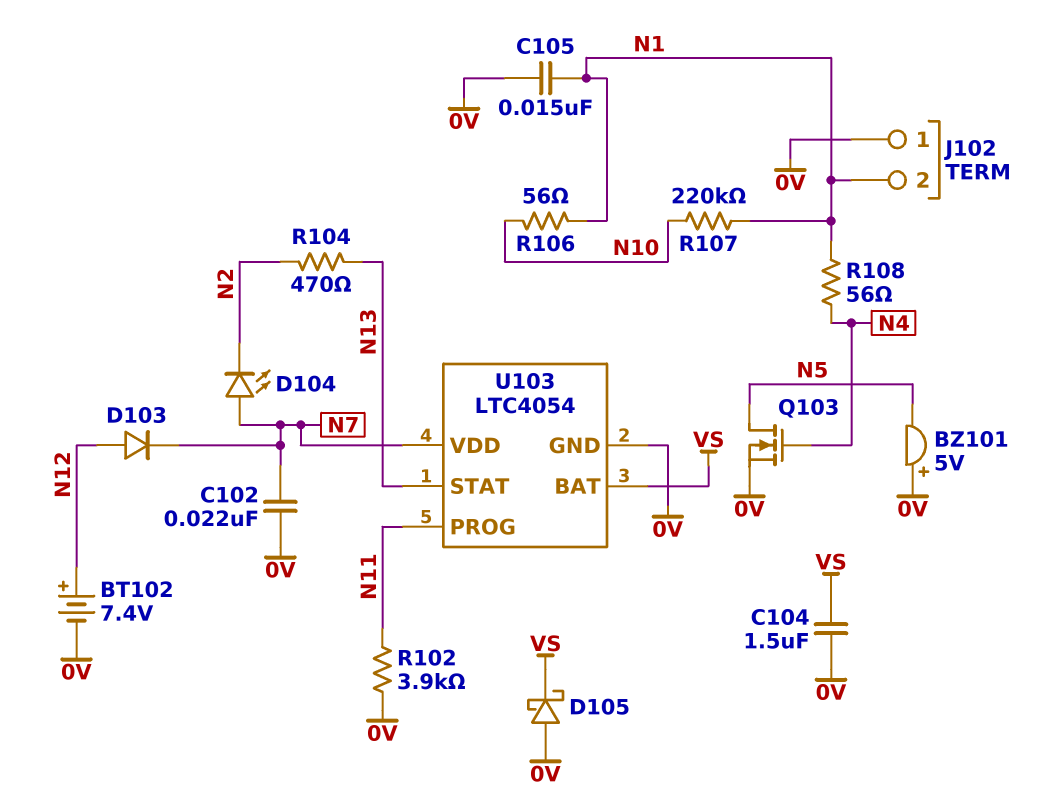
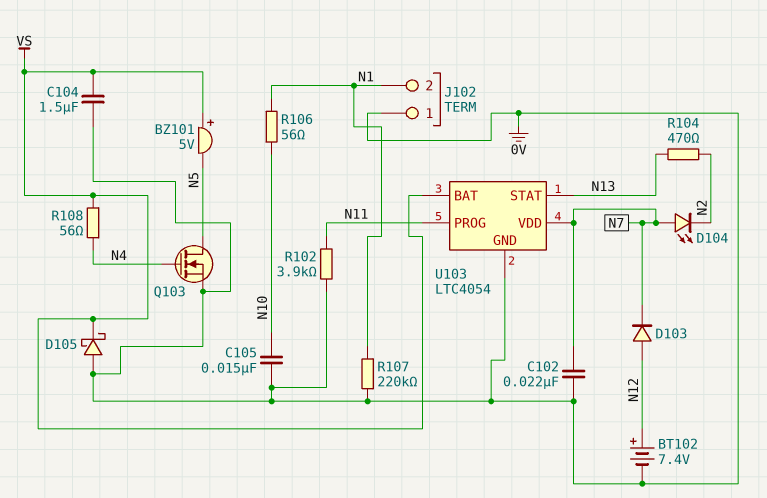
BZ101: buzzer 5V (plus 0V, minus N5) -> buzzer 5V (plus VS, minus N5)
C105: 15nF (0V, N1) -> 15nF (0V, N10)
R107: 220k (N1, N10) -> 220k (0V, N1)
R108: 56 (N1, N4) -> 56 (N4, VS)

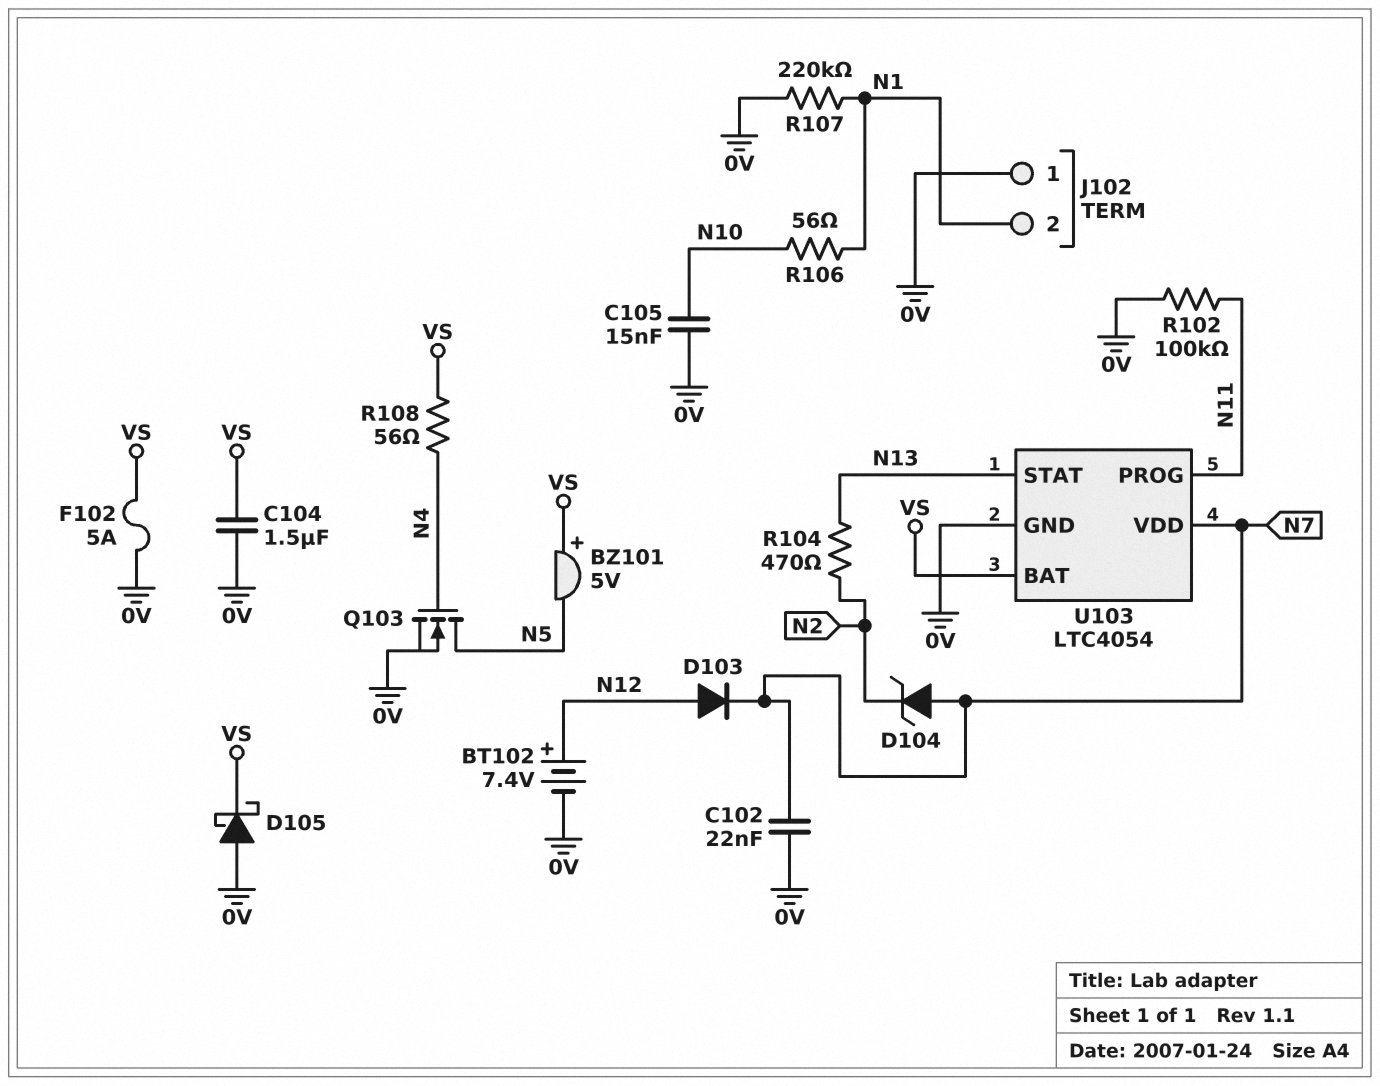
D104: LED (A N7, K N2) -> zener (A N7, K N2)
F102: none -> 5A (0V, VS)
R102: 3.9k (0V, N11) -> 100k (0V, N11)

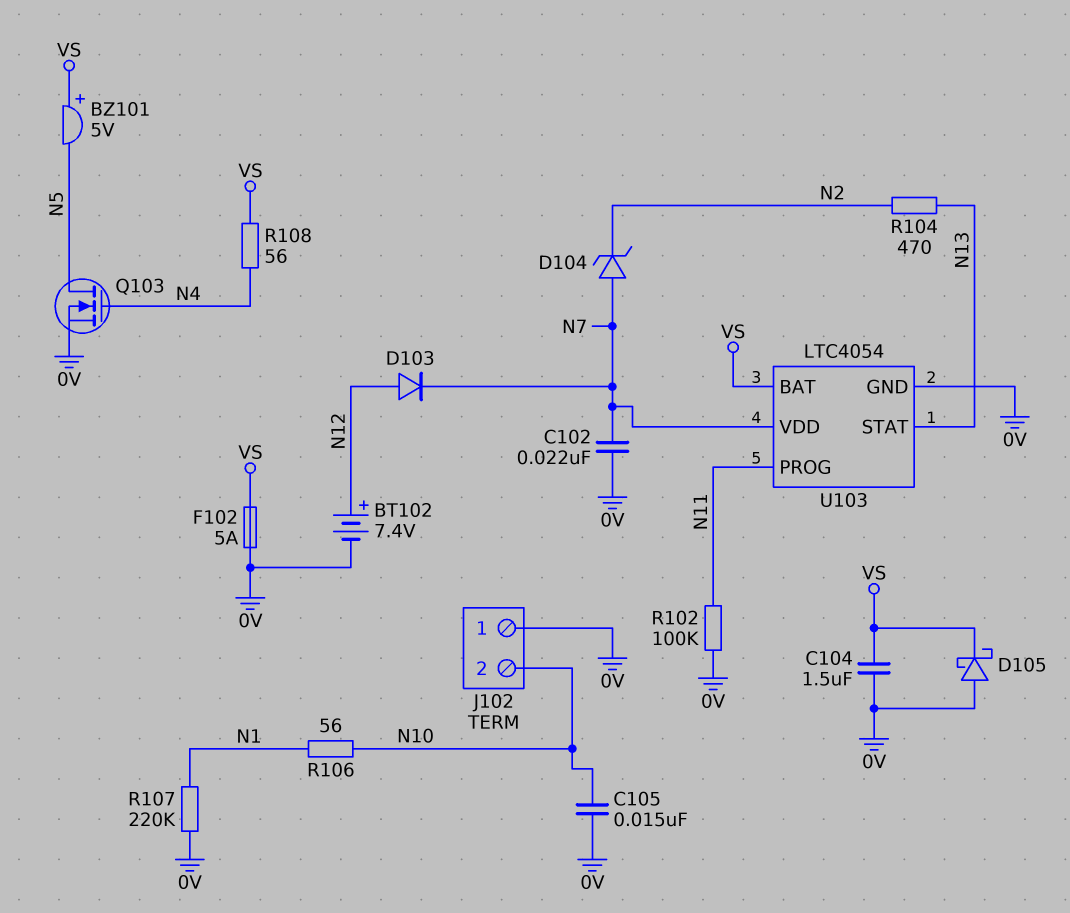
J102 pin 2: N1 -> N10

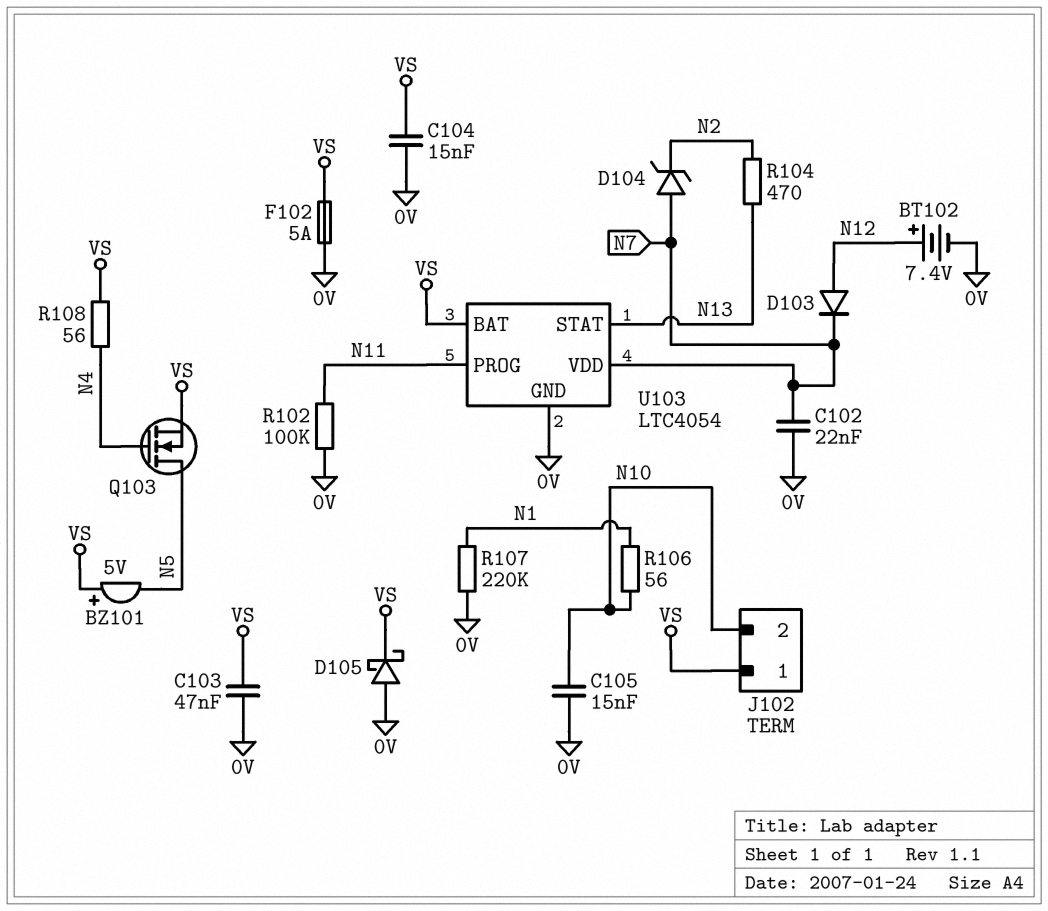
C103: none -> 47nF (0V, VS)
C104: 1.5uF (0V, VS) -> 15nF (0V, VS)
J102 pin 1: 0V -> VS
Q103: NMOS (G N4, D N5, S 0V) -> NMOS (G N4, D N5, S VS)

